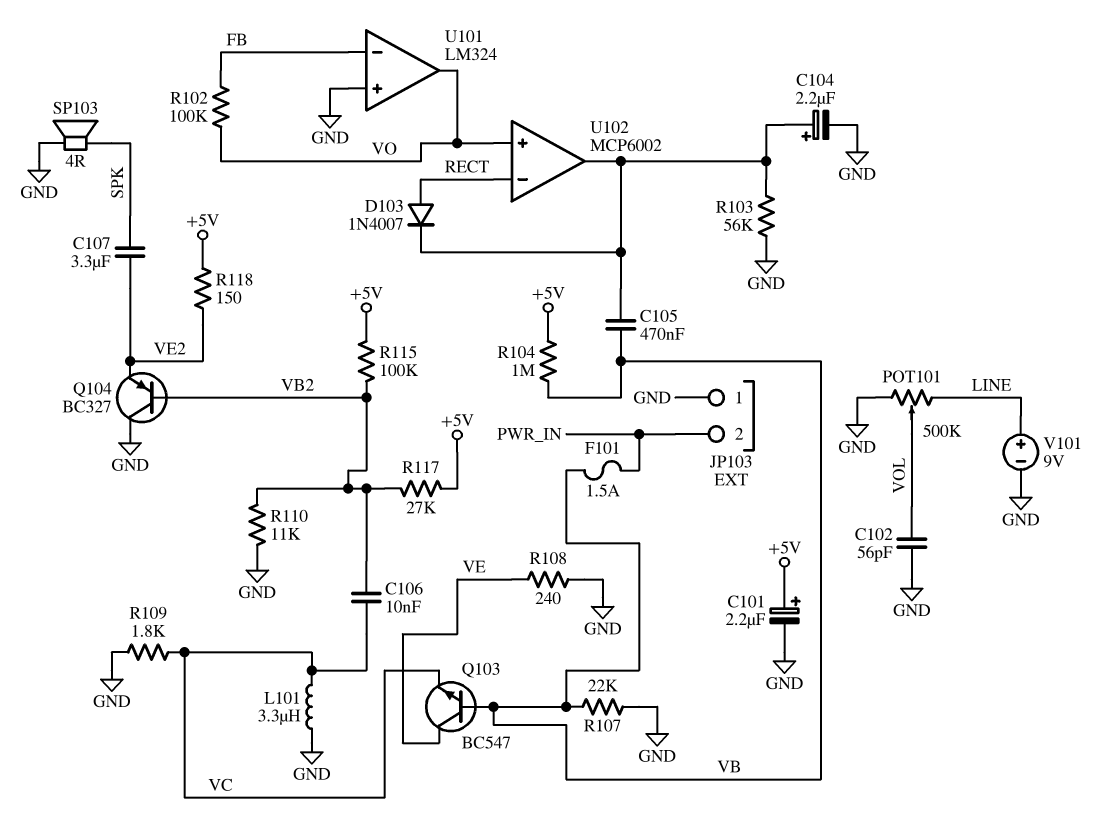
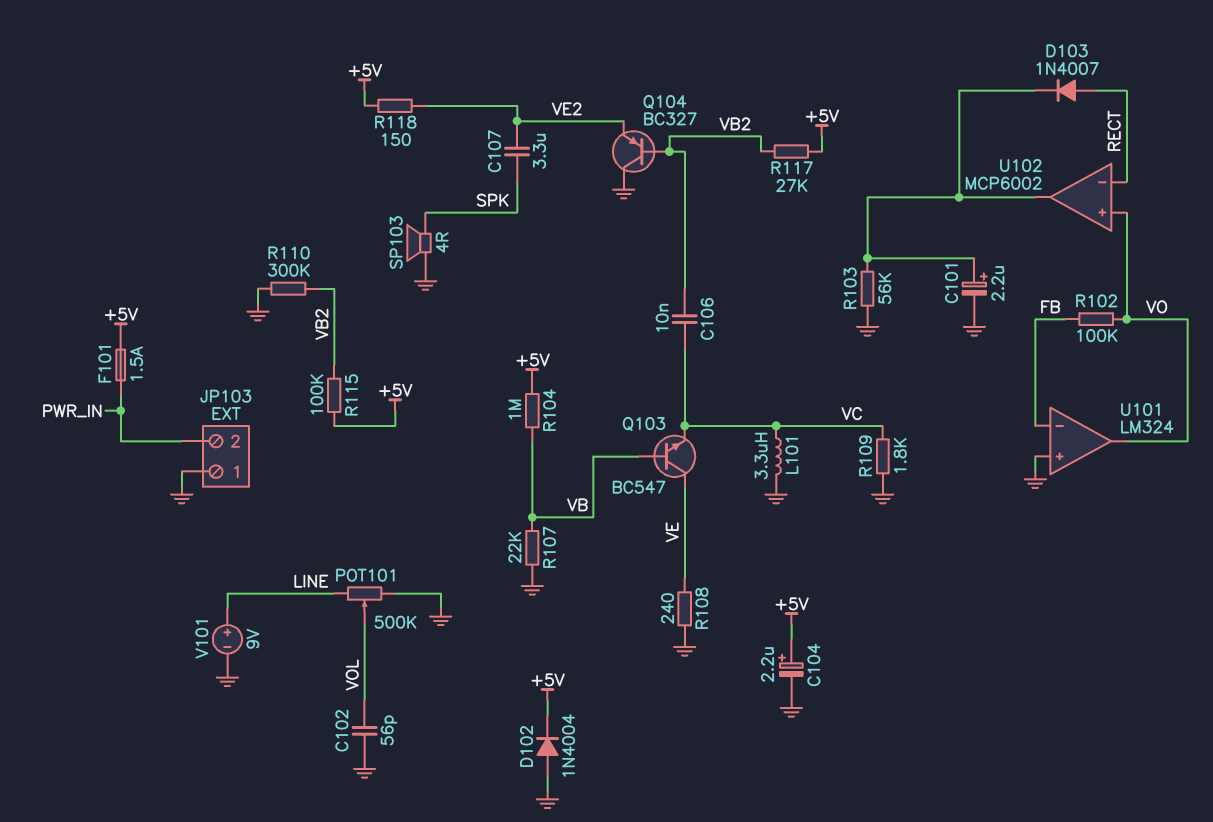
C101: 2.2uF (plus +5V, minus GND) -> 2.2uF (plus U102/out, minus GND)
C104: 2.2uF (plus U102/out, minus GND) -> 2.2uF (plus +5V, minus GND)
C105: 470nF (U102/out, VB) -> none
D102: none -> diode 1N4004 (A GND, K +5V)
F101: 1.5A (PWR_IN, VB) -> 1.5A (+5V, PWR_IN)
R110: 11k (GND, VB2) -> 300k (GND, VB2)

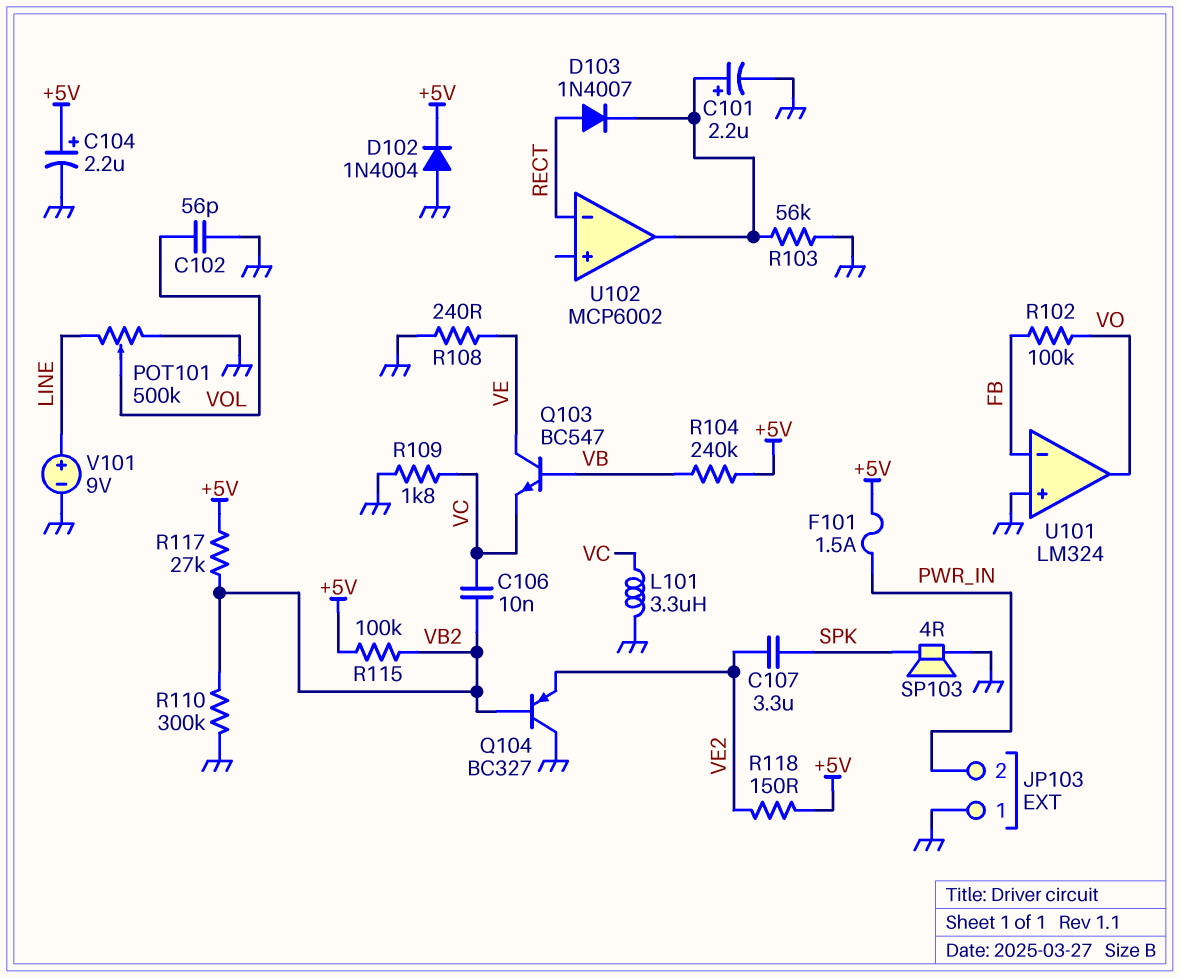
R104: 1M (+5V, VB) -> 240k (+5V, VB)
R107: 22k (GND, VB) -> none
U102 pin in+: VO -> none

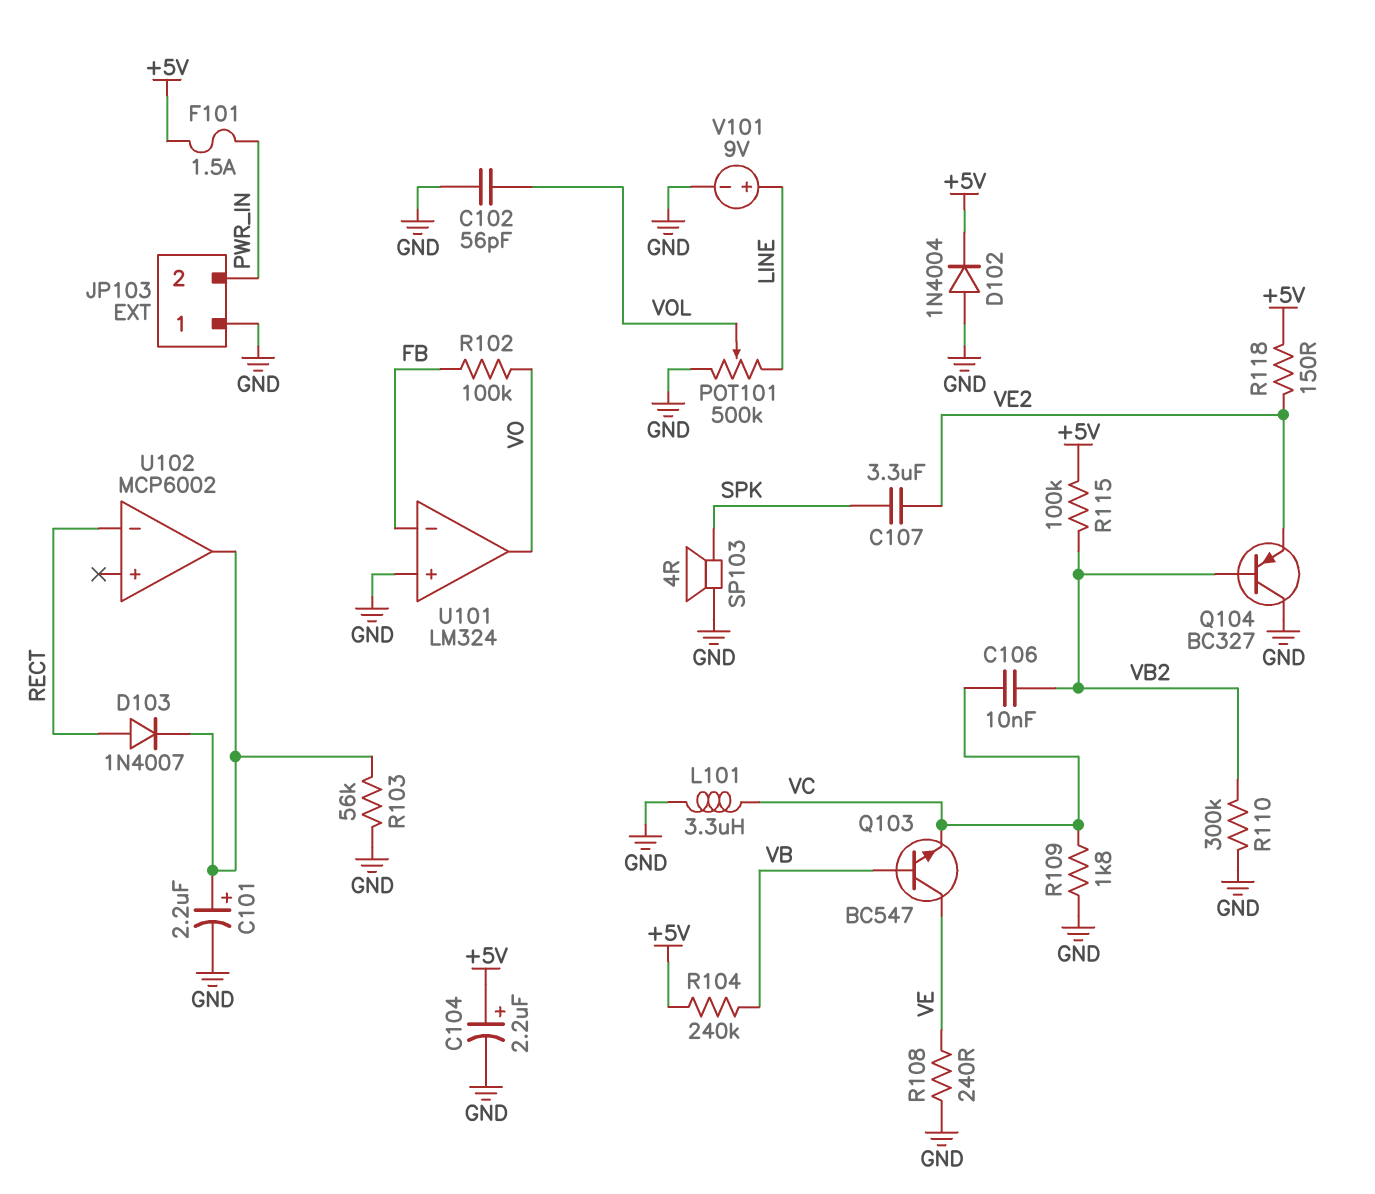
R117: 27k (+5V, VB2) -> none

